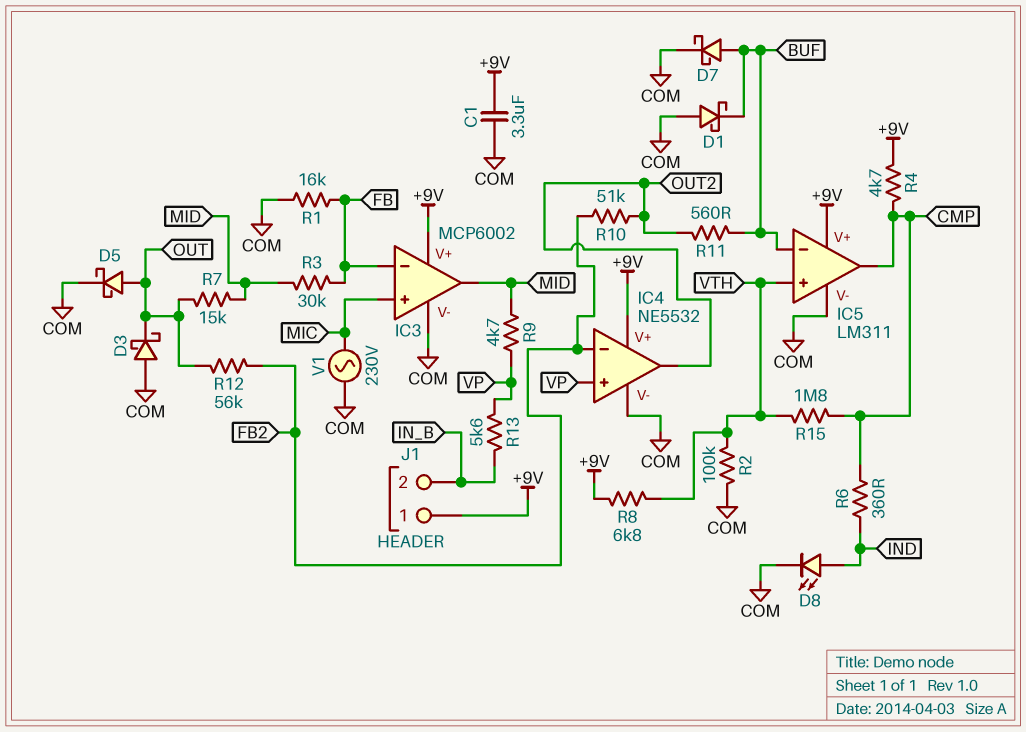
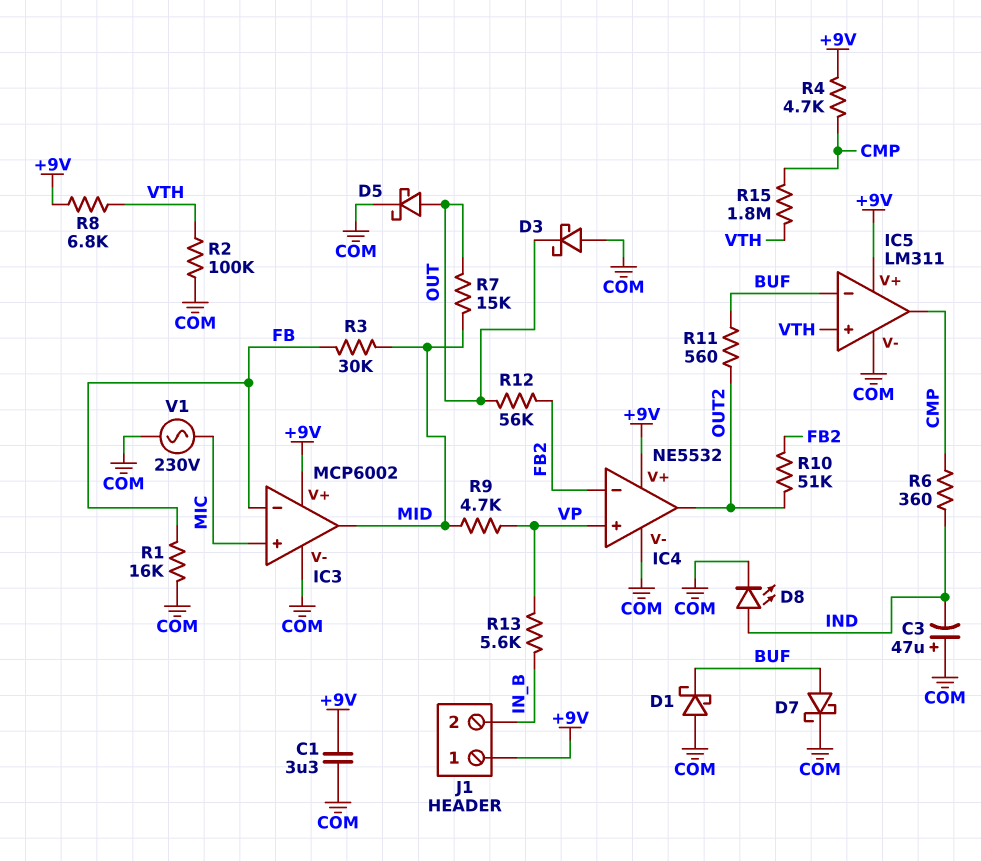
C3: none -> 47uF (plus COM, minus IND)

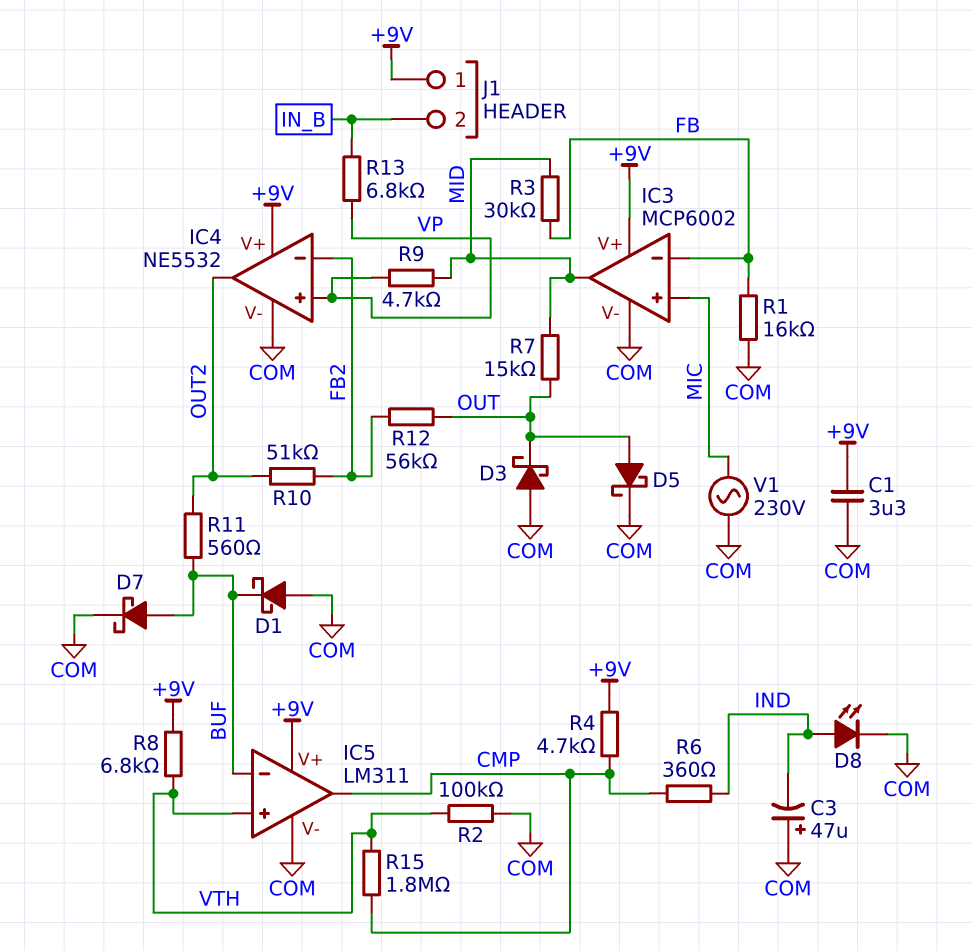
R13: 5.6k (IN_B, VP) -> 6.8k (IN_B, VP)

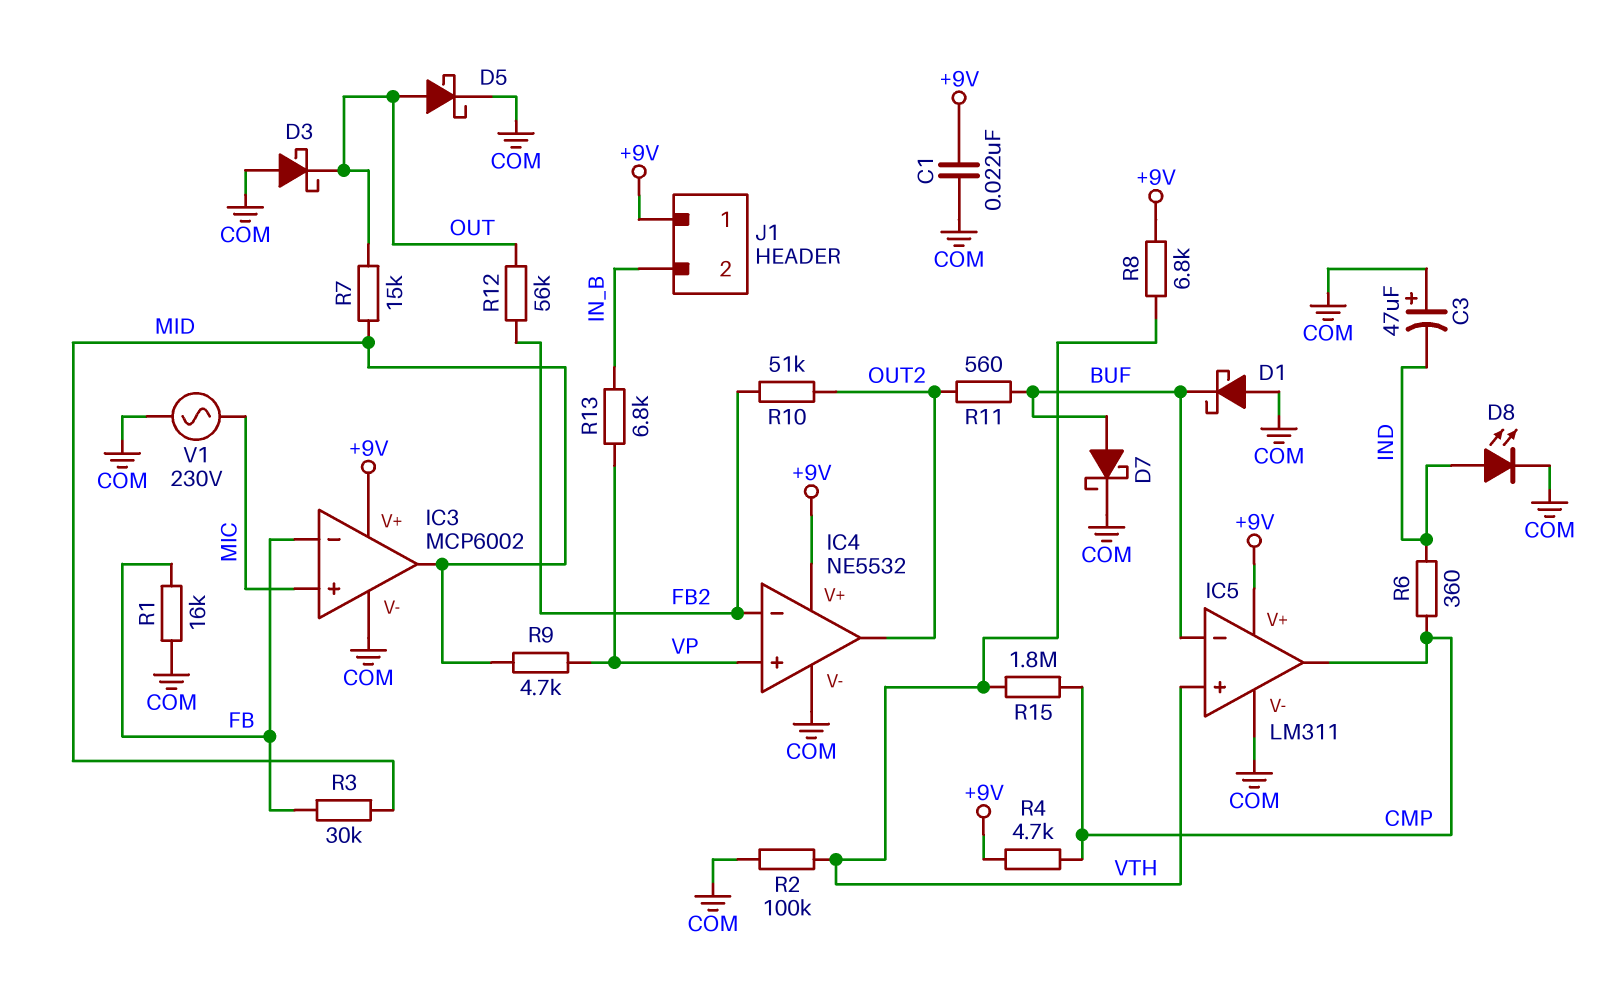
C1: 3.3uF (+9V, COM) -> 22nF (+9V, COM)

